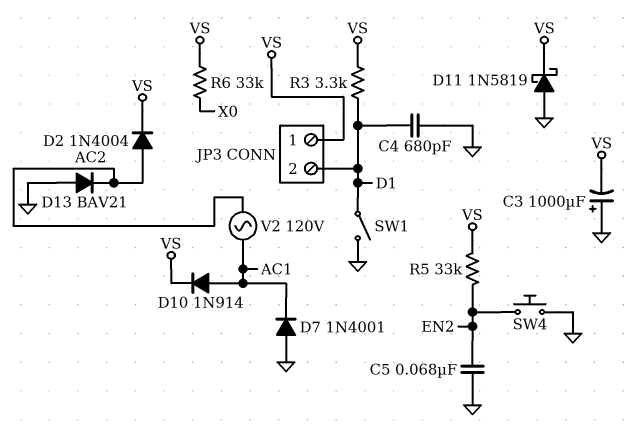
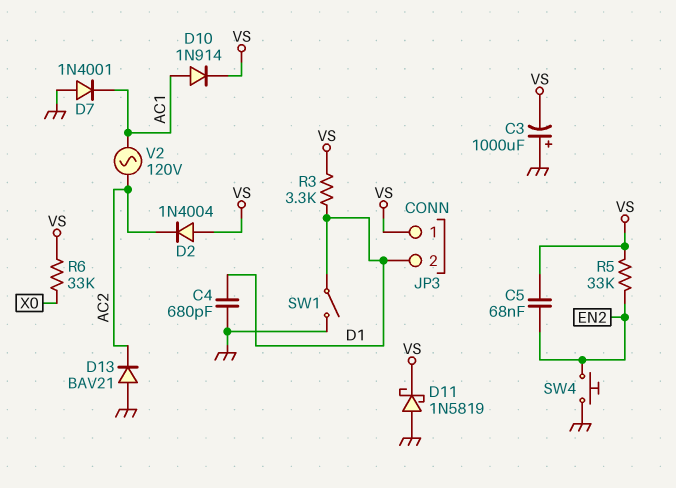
C5: 68nF (EN2, GND) -> 68nF (EN2, VS)
D2: diode 1N4004 (A AC2, K VS) -> diode 1N4004 (A VS, K AC2)

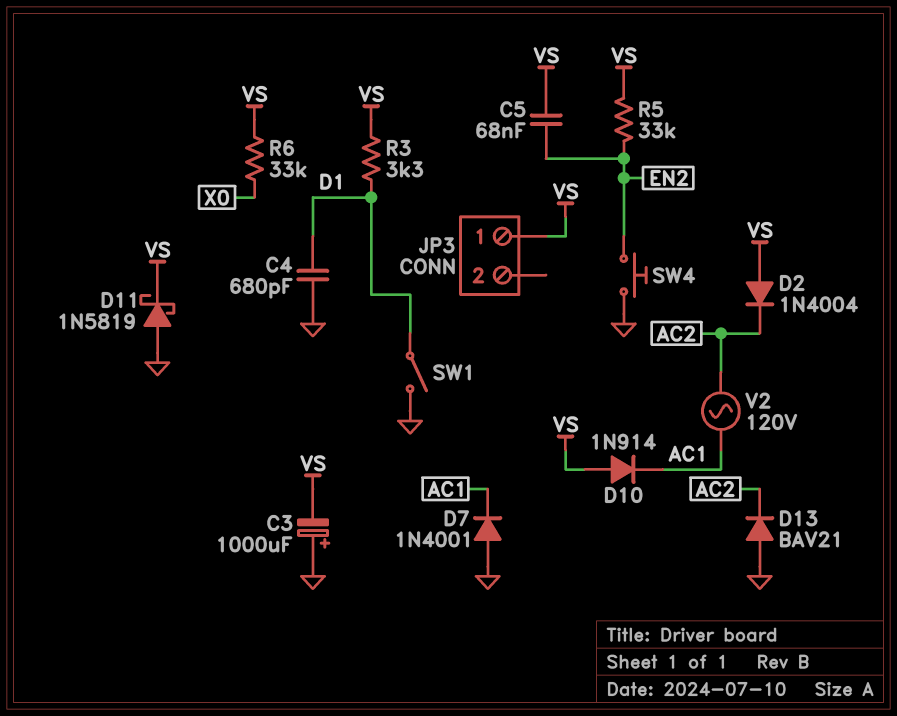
D10: diode 1N914 (A AC1, K VS) -> diode 1N914 (A VS, K AC1)
JP3 pin 2: D1 -> none

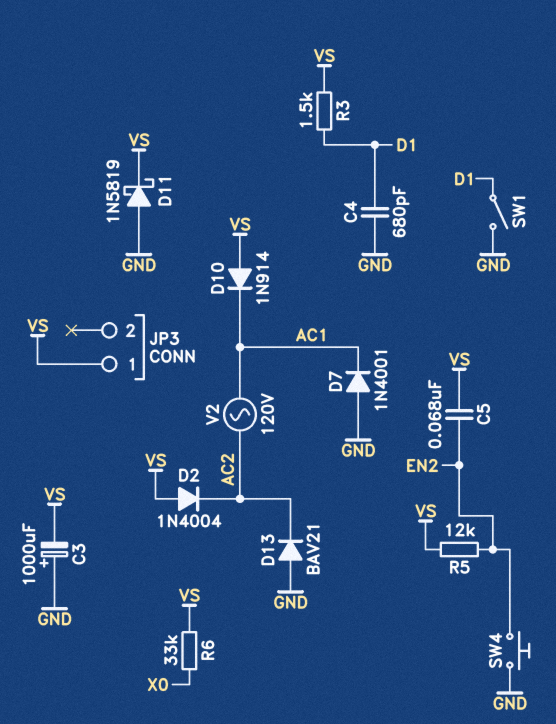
R3: 3.3k (D1, VS) -> 1.5k (D1, VS)
R5: 33k (EN2, VS) -> 12k (EN2, VS)

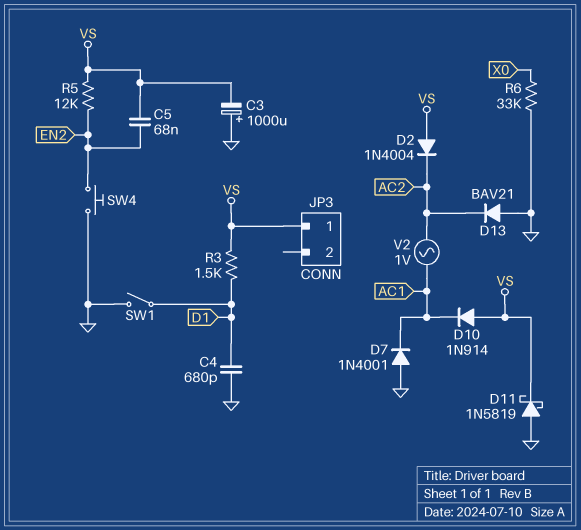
R6: 33k (VS, X0) -> 33k (GND, X0)
V2: AC 120V (AC1, AC2) -> AC 1V (AC1, AC2)

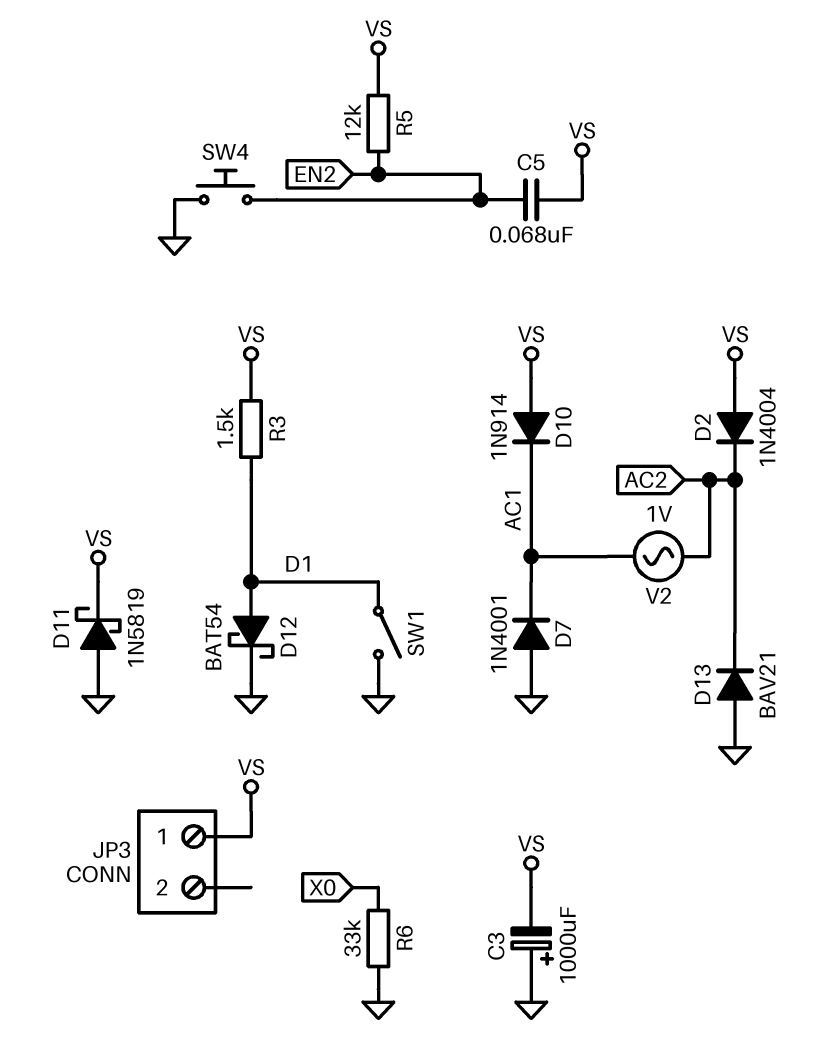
C4: 680pF (D1, GND) -> none
D12: none -> schottky BAT54 (A D1, K GND)

